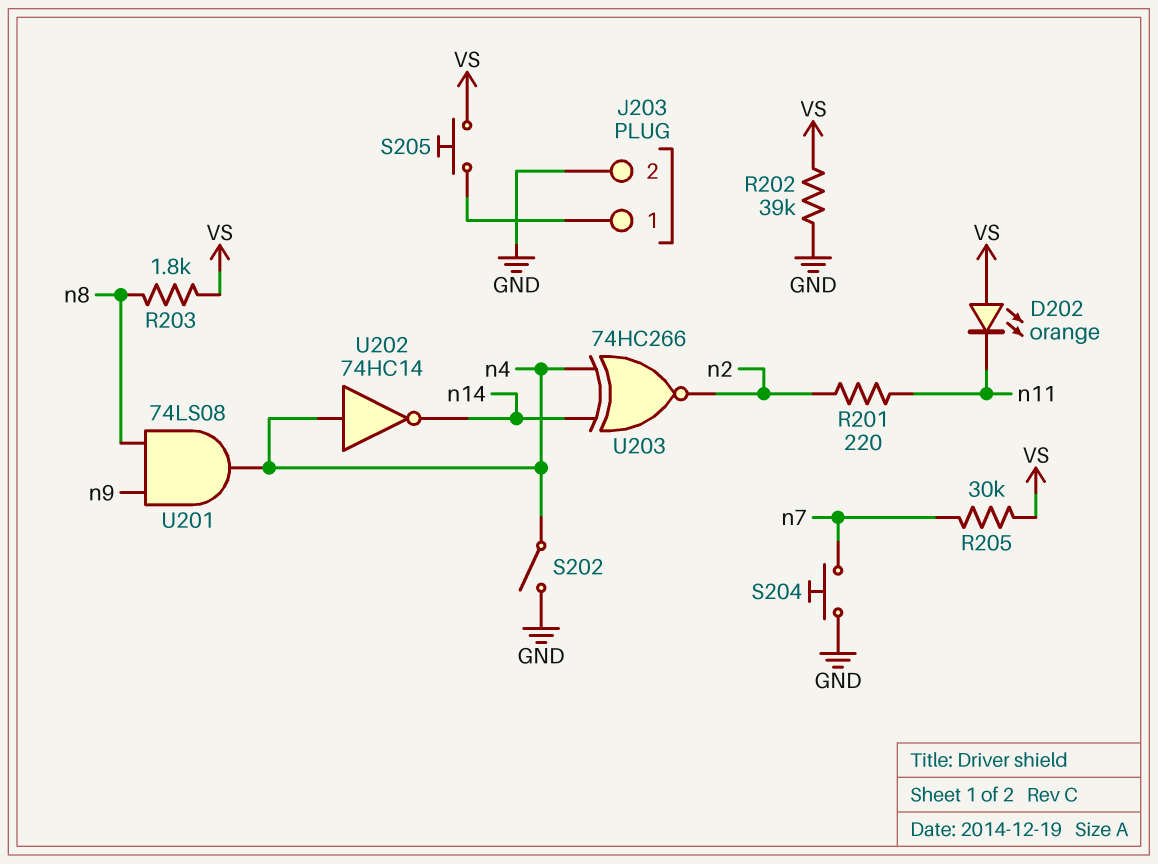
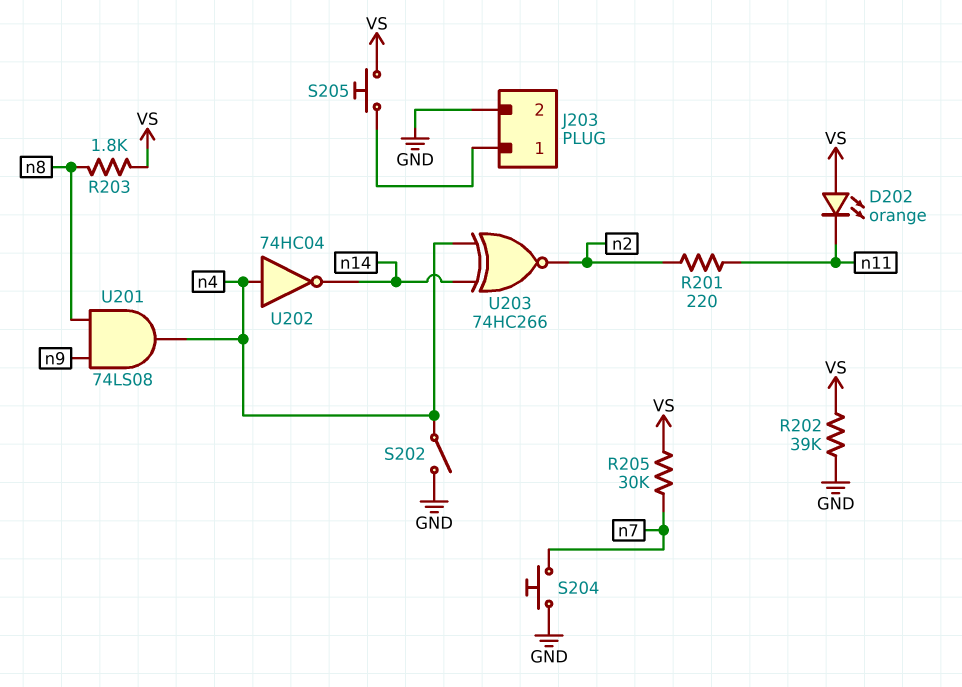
U202: NOT 74HC14 (in n4, out n14) -> NOT 74HC04 (in n4, out n14)

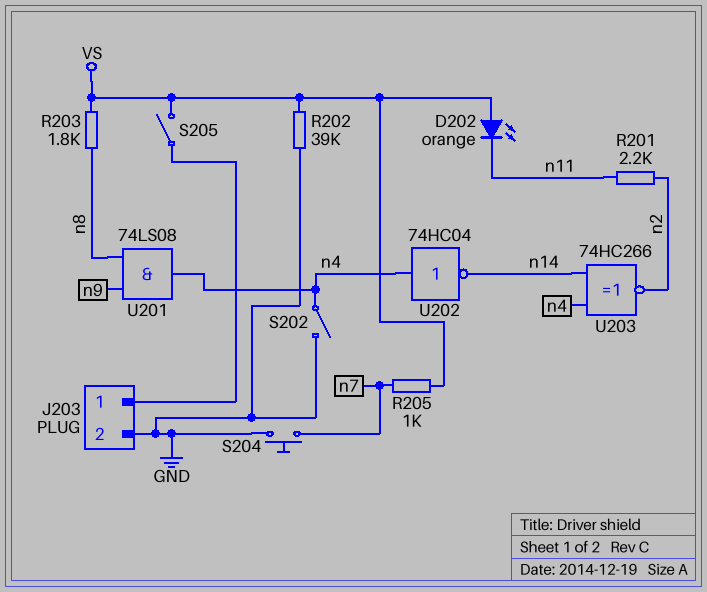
R201: 220 (n2, n11) -> 2.2k (n2, n11)
R205: 30k (VS, n7) -> 1k (VS, n7)
S205: button (J203/1, VS) -> switch (J203/1, VS)

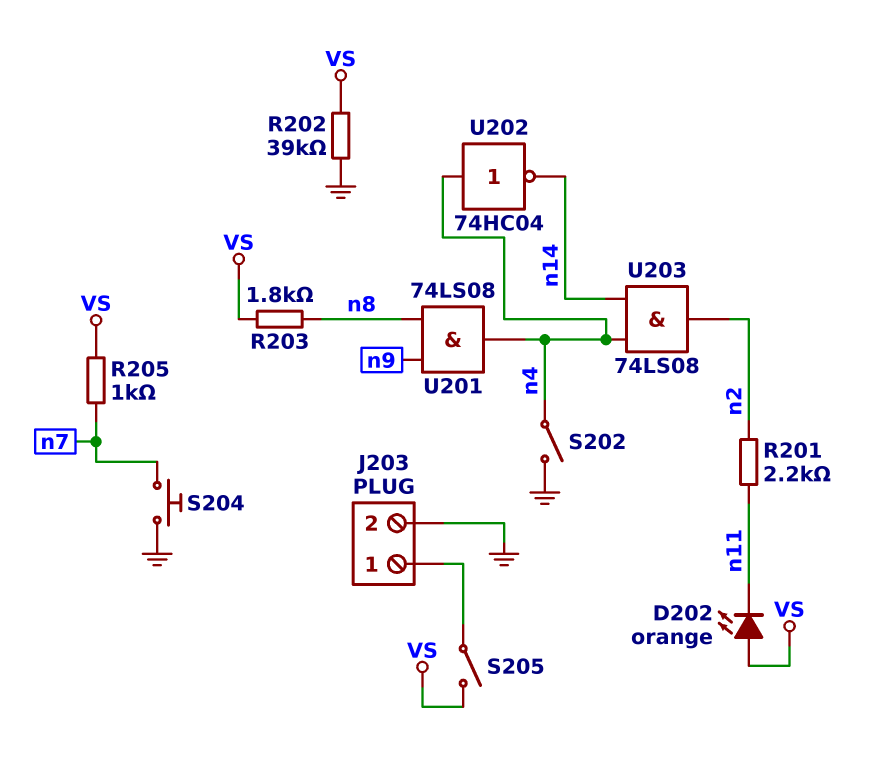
U203: XNOR 74HC266 (in n4, in n14, out n2) -> AND 74LS08 (in n4, in n14, out n2)

